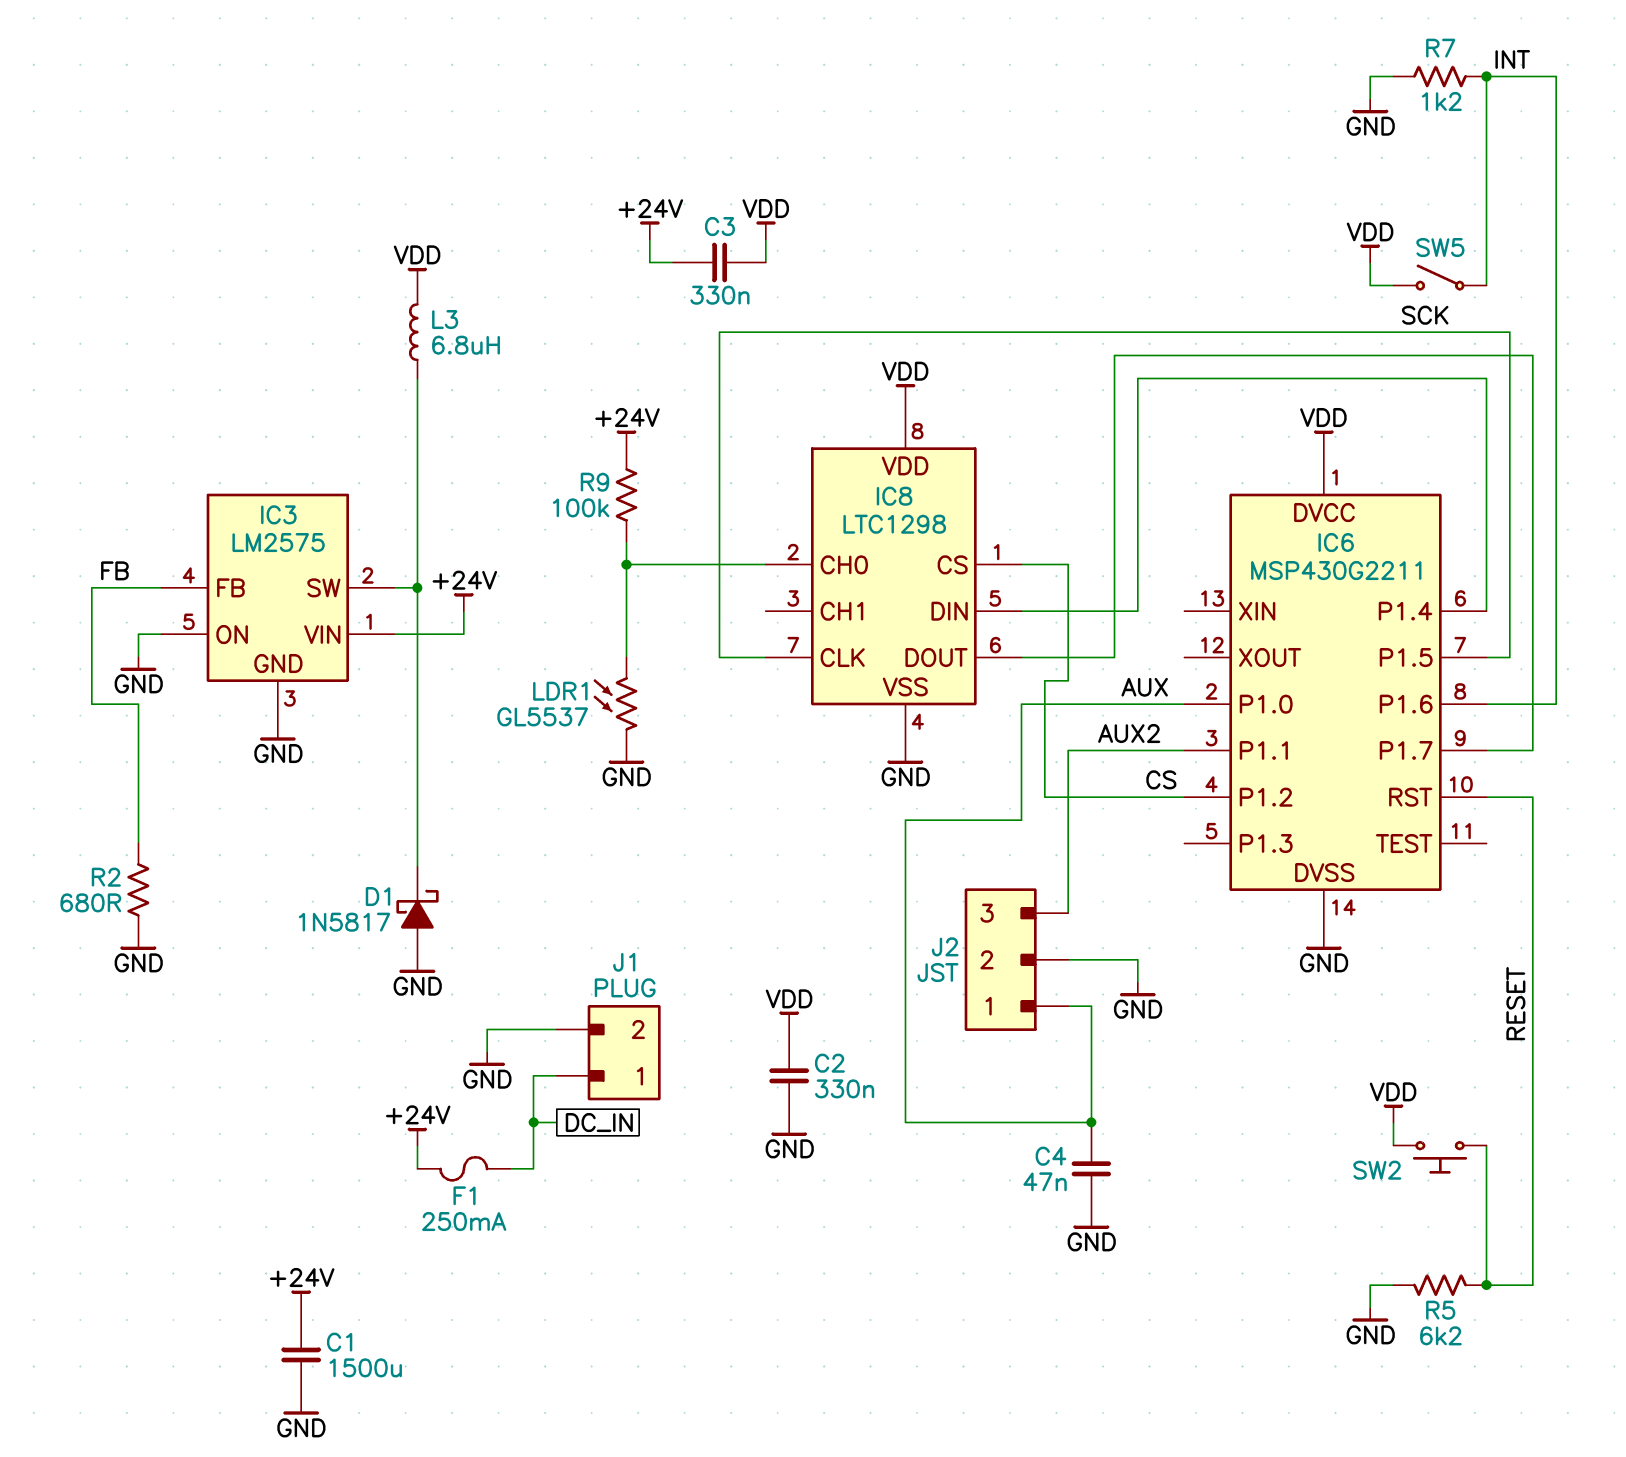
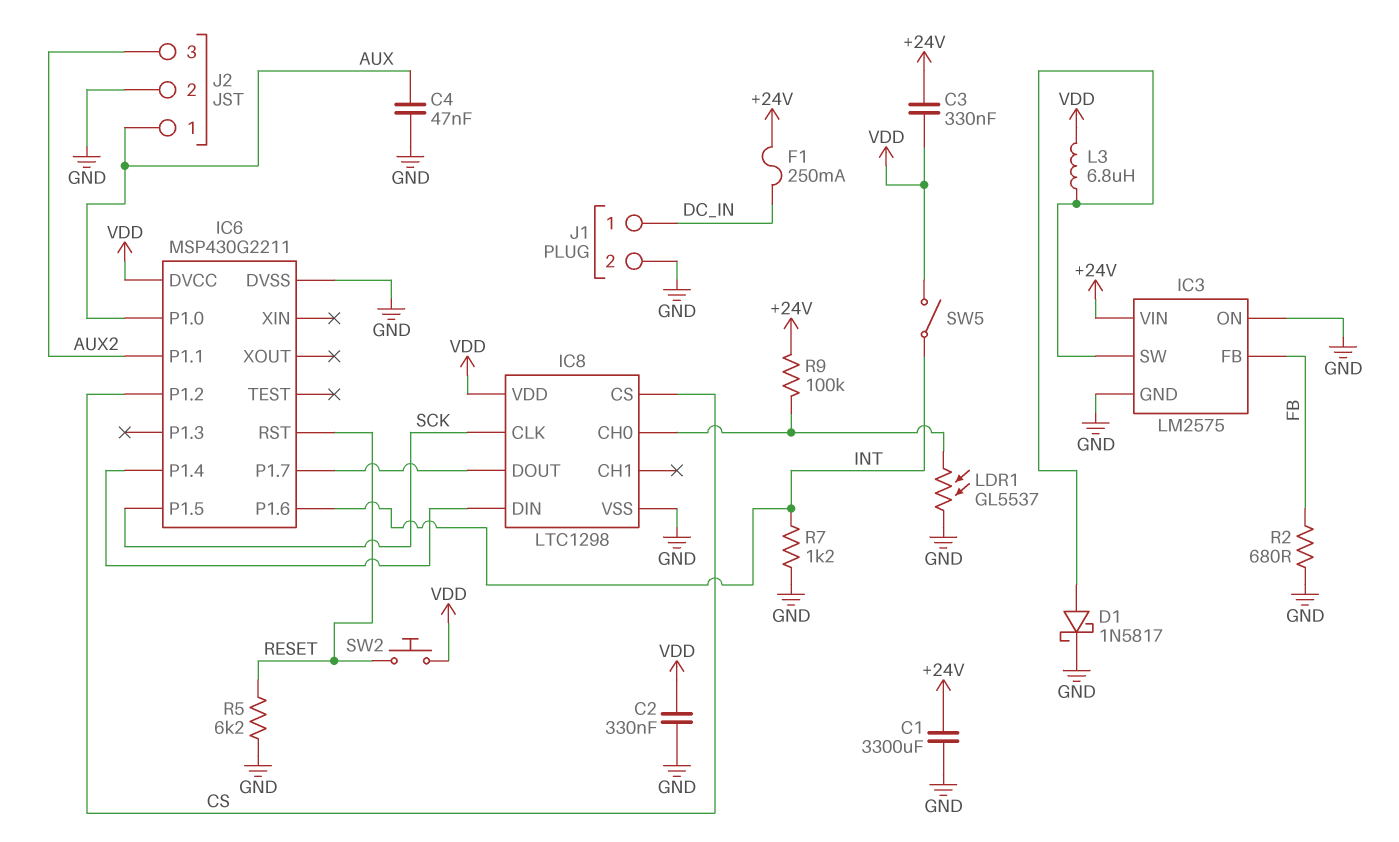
C1: 1500uF (+24V, GND) -> 3300uF (+24V, GND)
D1: schottky 1N5817 (A GND, K IC3/SW) -> schottky 1N5817 (A IC3/SW, K GND)

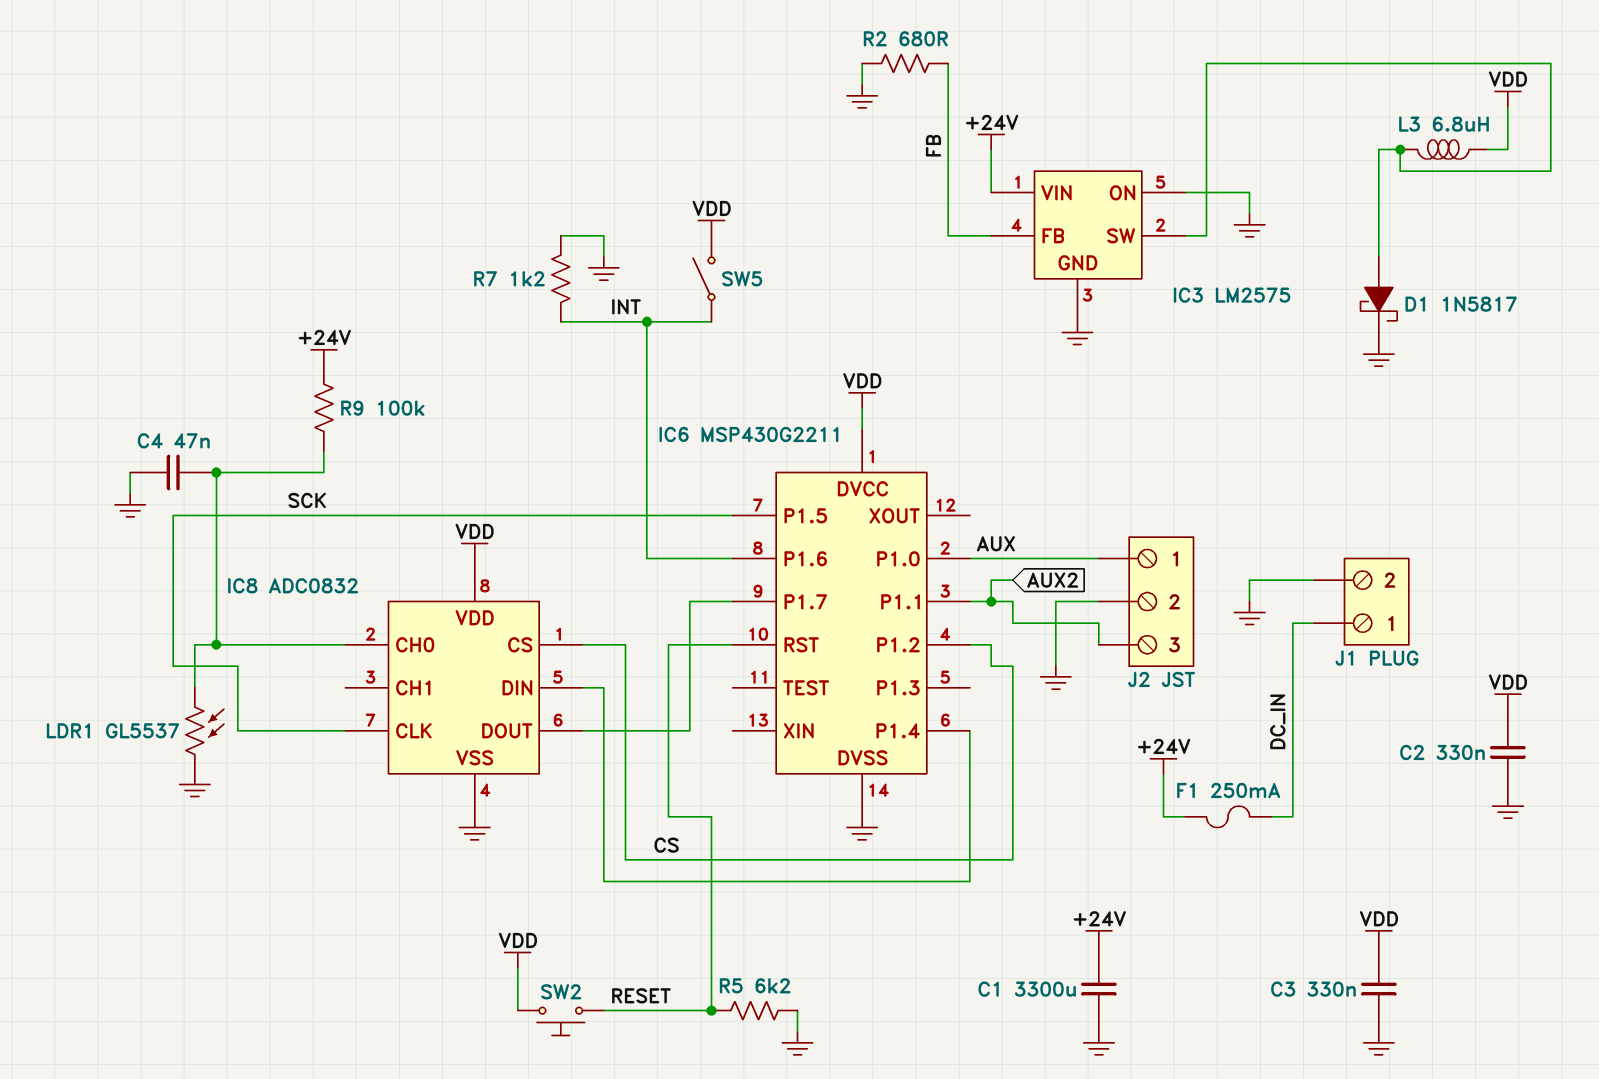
C3: 330nF (+24V, VDD) -> 330nF (GND, VDD)
C4: 47nF (AUX, GND) -> 47nF (GND, IC8/CH0)
IC8: LTC1298 -> ADC0832

